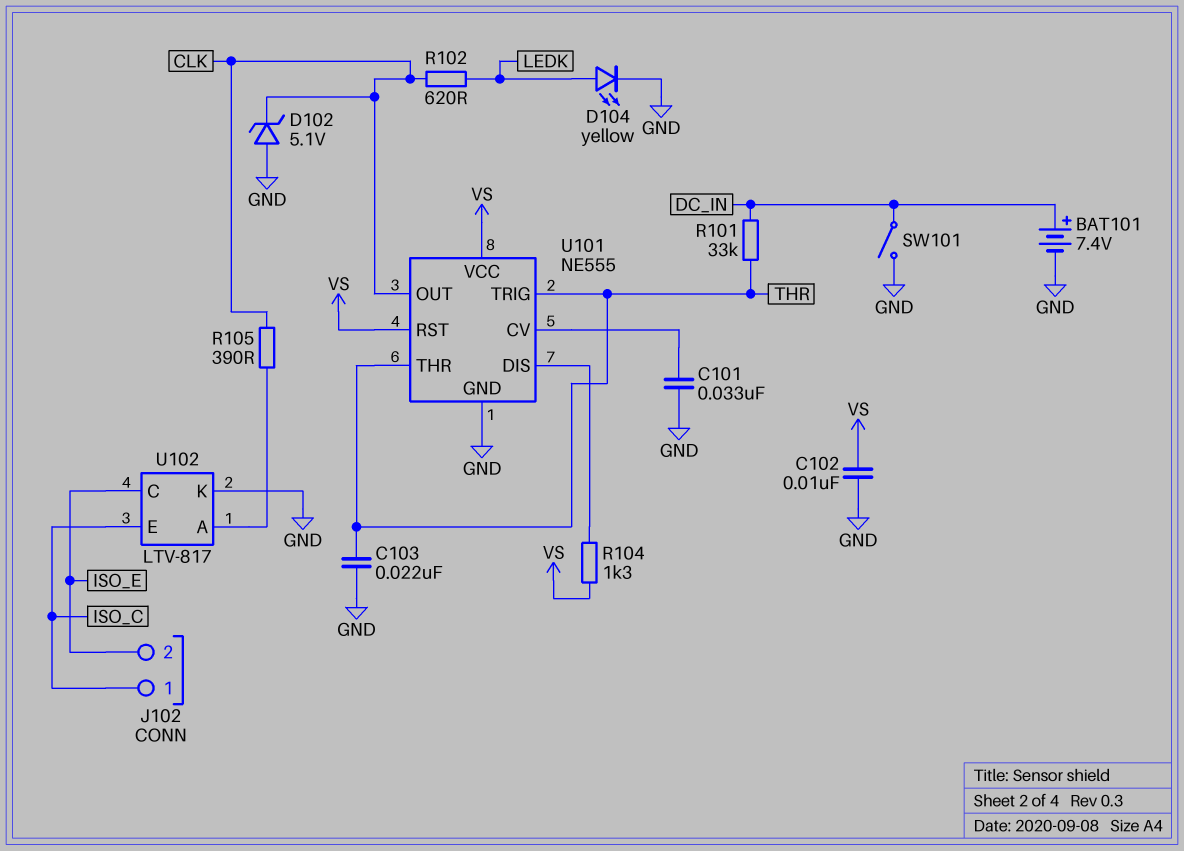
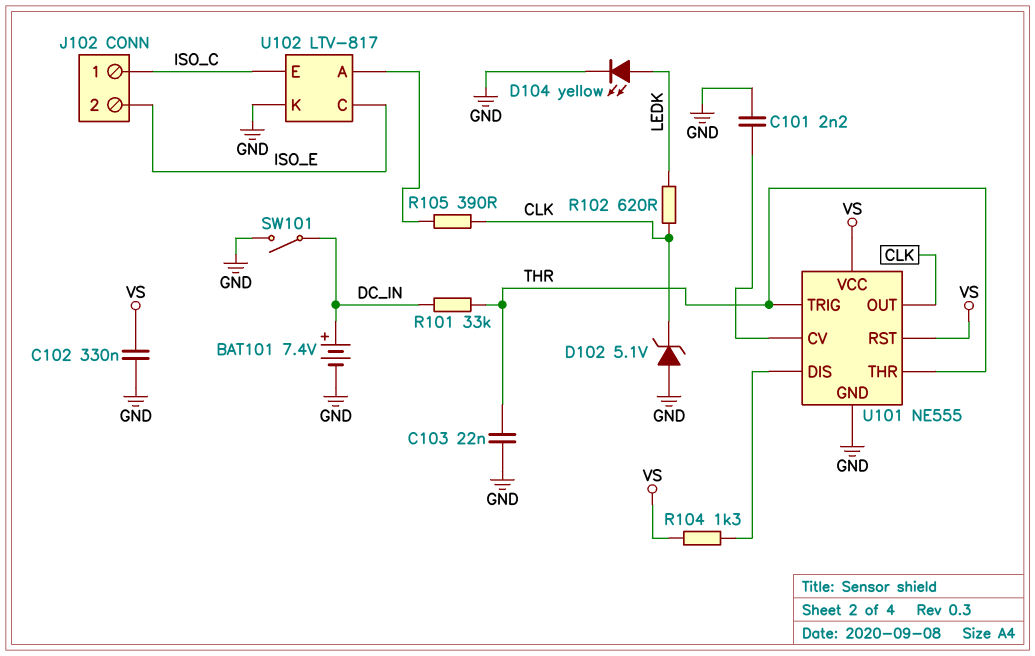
C101: 33nF (GND, U101/CV) -> 2.2nF (GND, U101/CV)
C102: 10nF (GND, VS) -> 330nF (GND, VS)

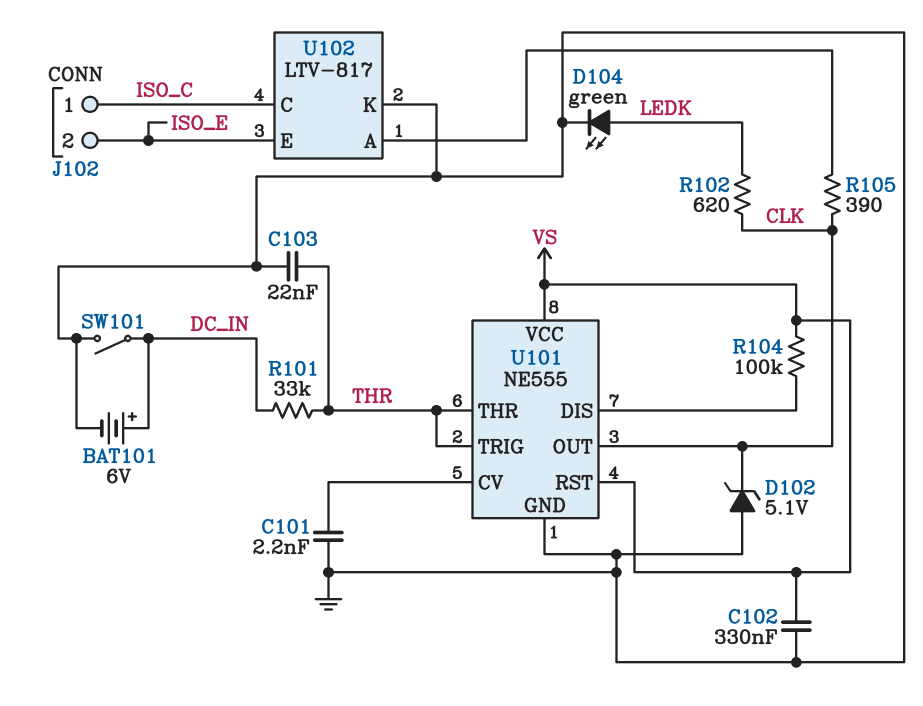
BAT101: 7.4V (plus DC_IN, minus GND) -> 6V (plus DC_IN, minus GND)
D104: LED yellow (A LEDK, K GND) -> LED green (A LEDK, K GND)
R104: 1.3k (U101/DIS, VS) -> 100k (U101/DIS, VS)
U102 pin C: ISO_E -> ISO_C
U102 pin E: ISO_C -> ISO_E

